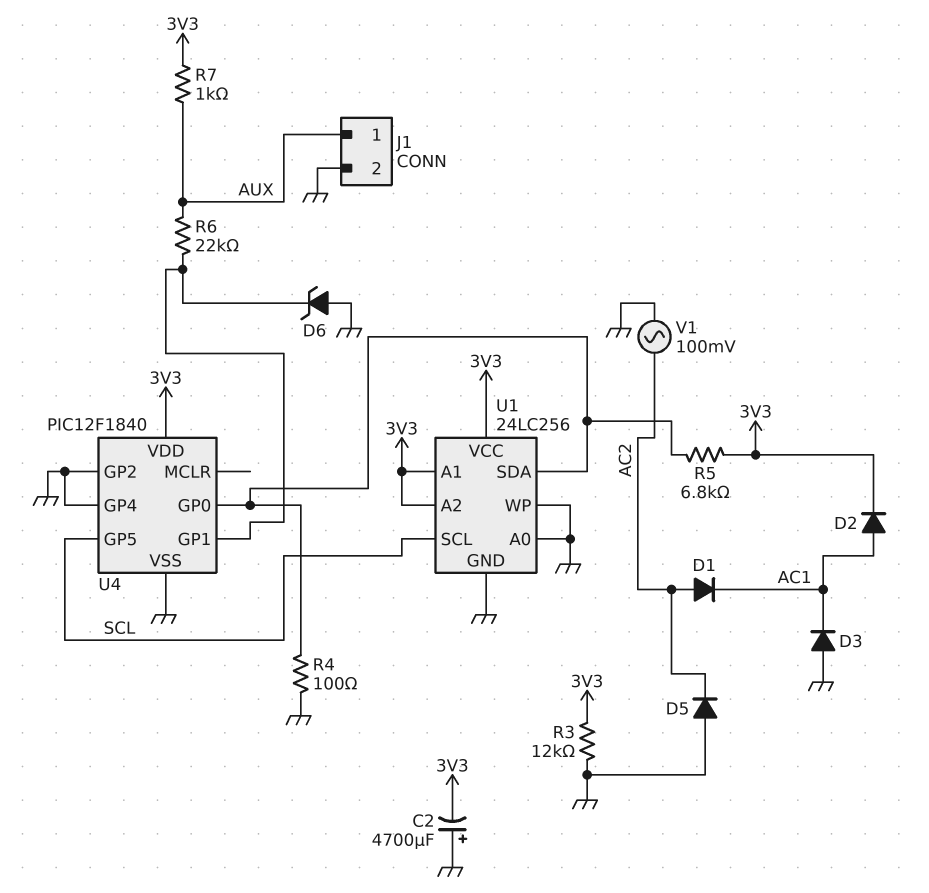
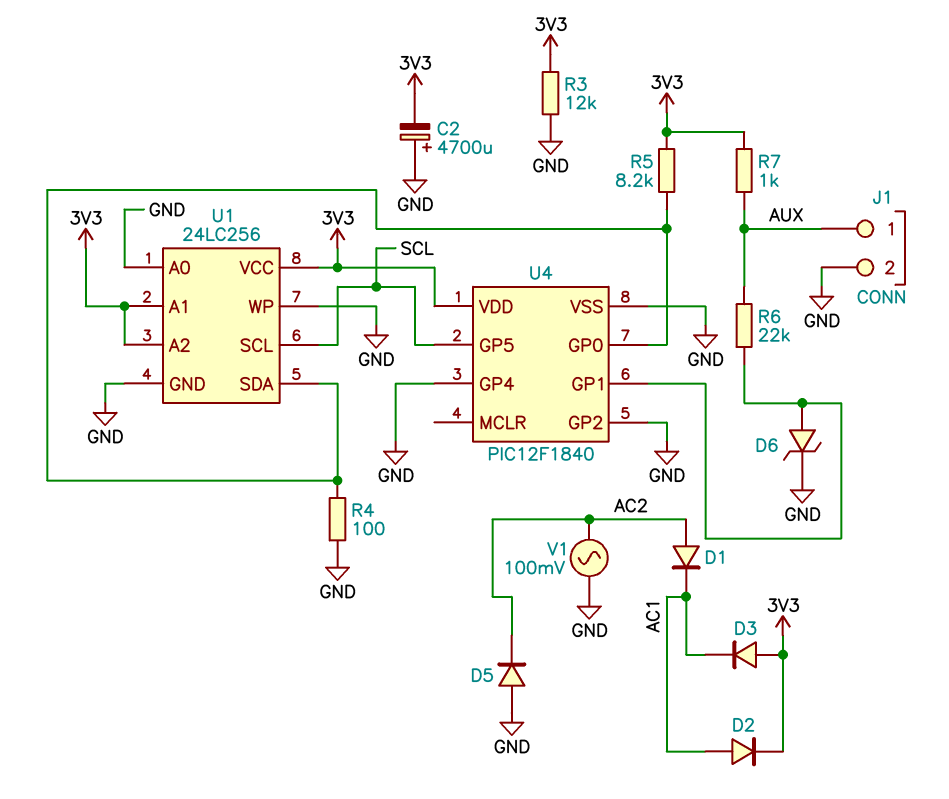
D3: diode (A GND, K AC1) -> diode (A 3V3, K AC1)
D6: zener (A GND, K U4/GP1) -> zener (A U4/GP1, K GND)
R5: 6.8k (3V3, U1/SDA) -> 8.2k (3V3, U1/SDA)

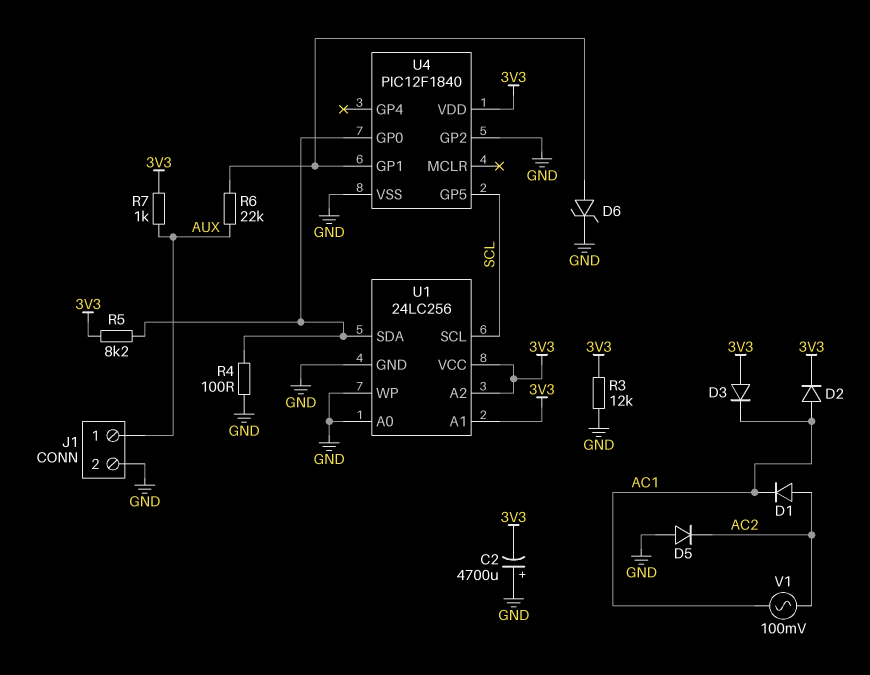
U4 pin GP4: GND -> none
V1: AC 100mV (AC2, GND) -> AC 100mV (AC1, AC2)

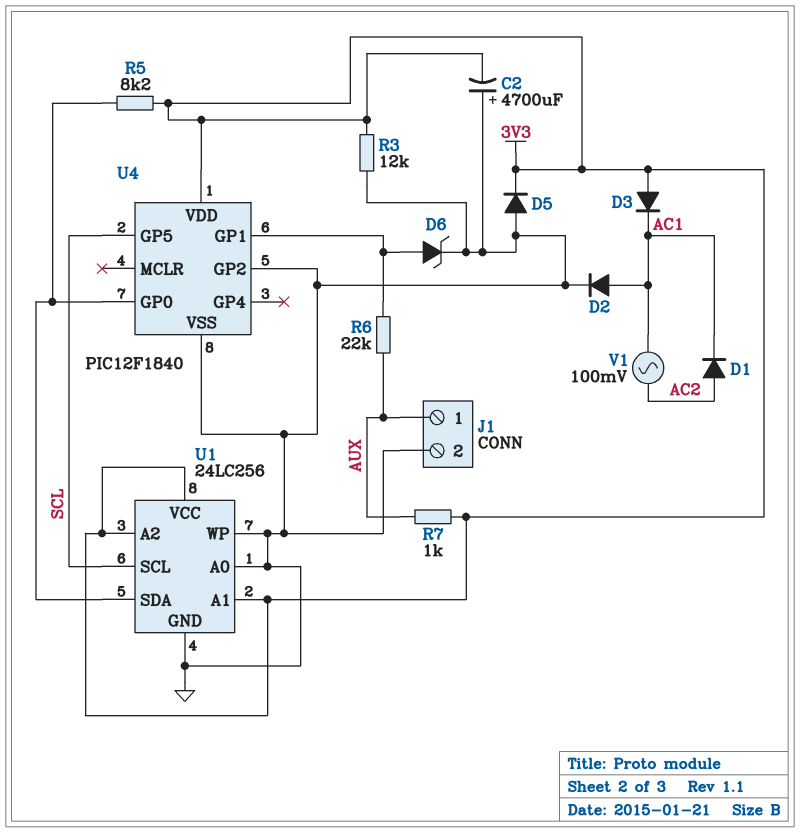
D2: diode (A AC1, K 3V3) -> diode (A AC1, K GND)
D5: diode (A GND, K AC2) -> diode (A GND, K 3V3)
R4: 100 (GND, U1/SDA) -> none

